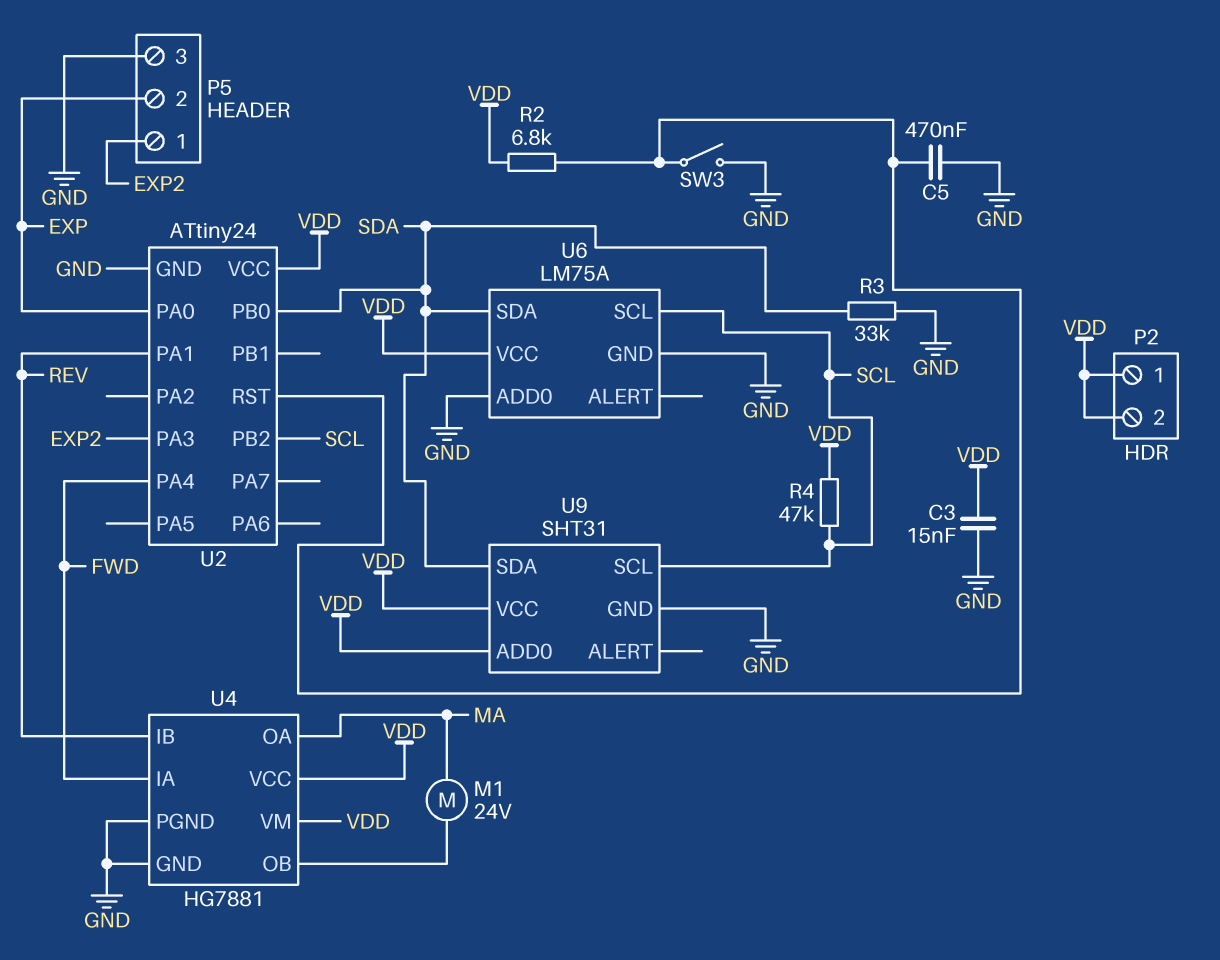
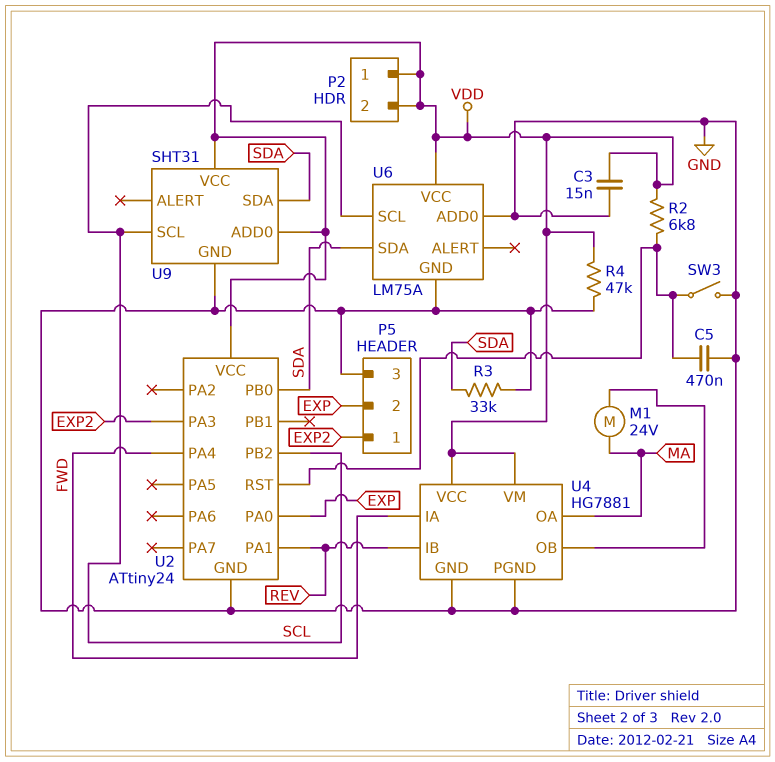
R4: 47k (SCL, VDD) -> 47k (GND, VDD)

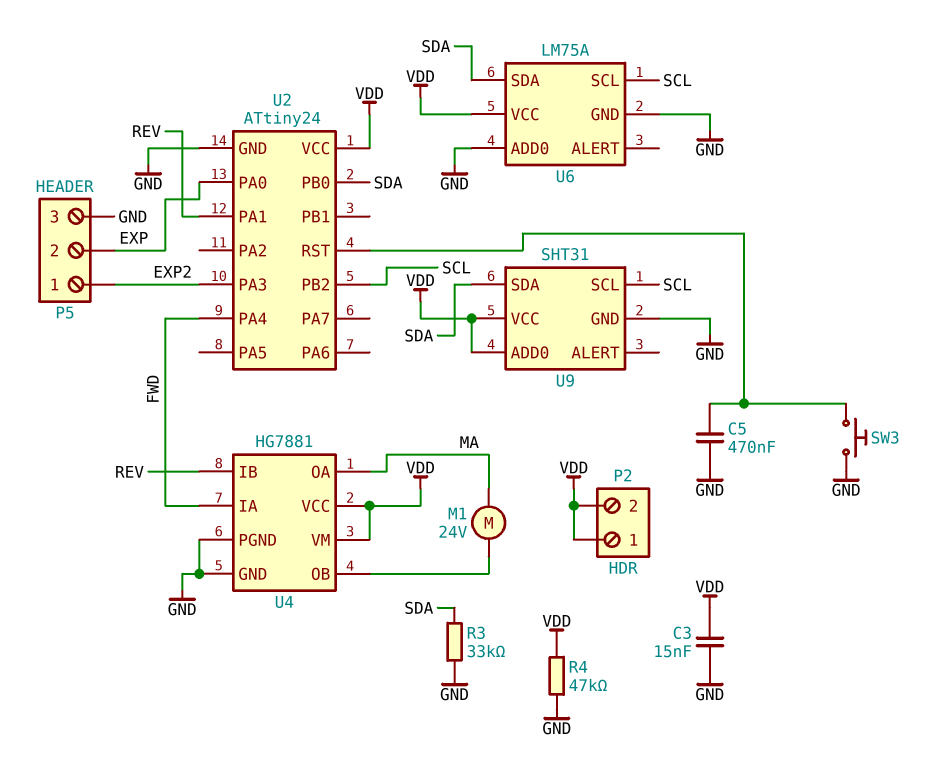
R2: 6.8k (U2/RST, VDD) -> none
SW3: switch (GND, U2/RST) -> button (GND, U2/RST)

